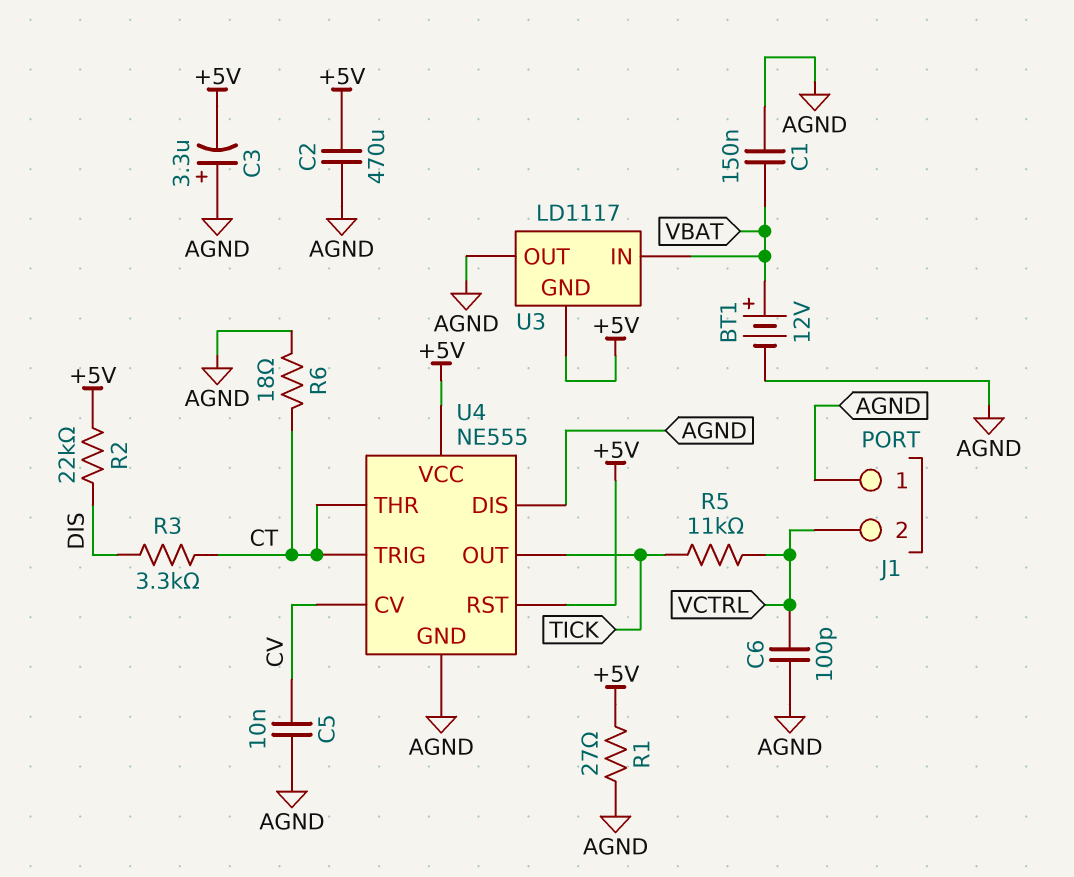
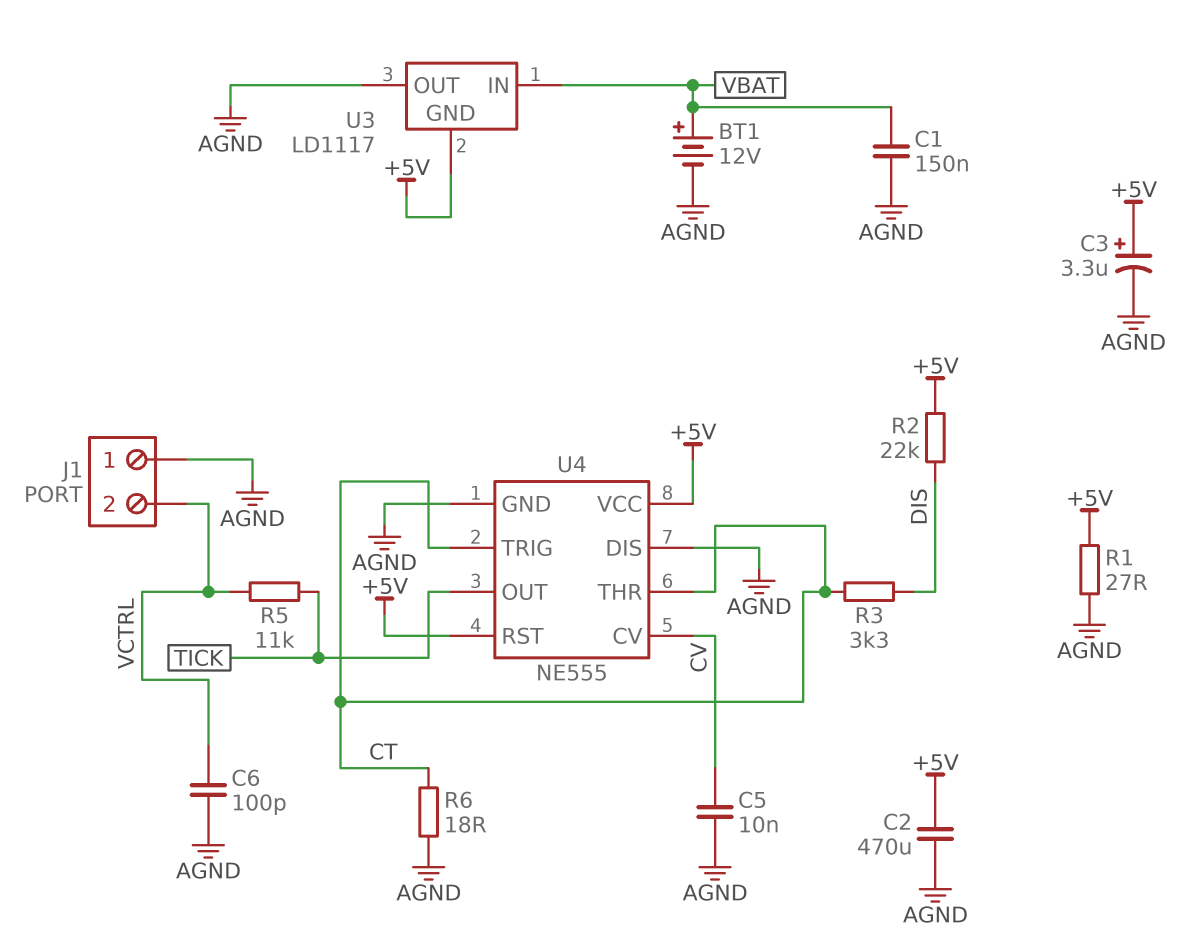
C3: 3.3uF (plus AGND, minus +5V) -> 3.3uF (plus +5V, minus AGND)

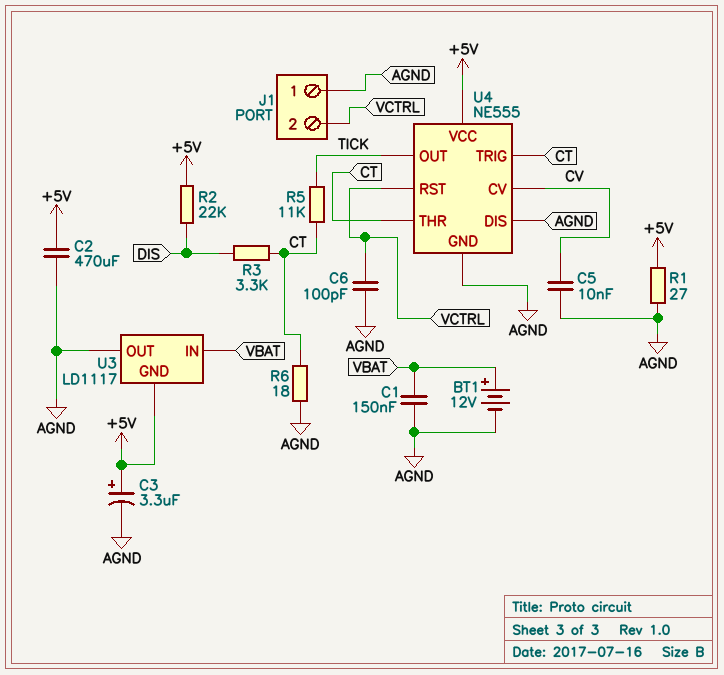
R5: 11k (TICK, VCTRL) -> 11k (CT, TICK)
U4 pin RST: +5V -> VCTRL

